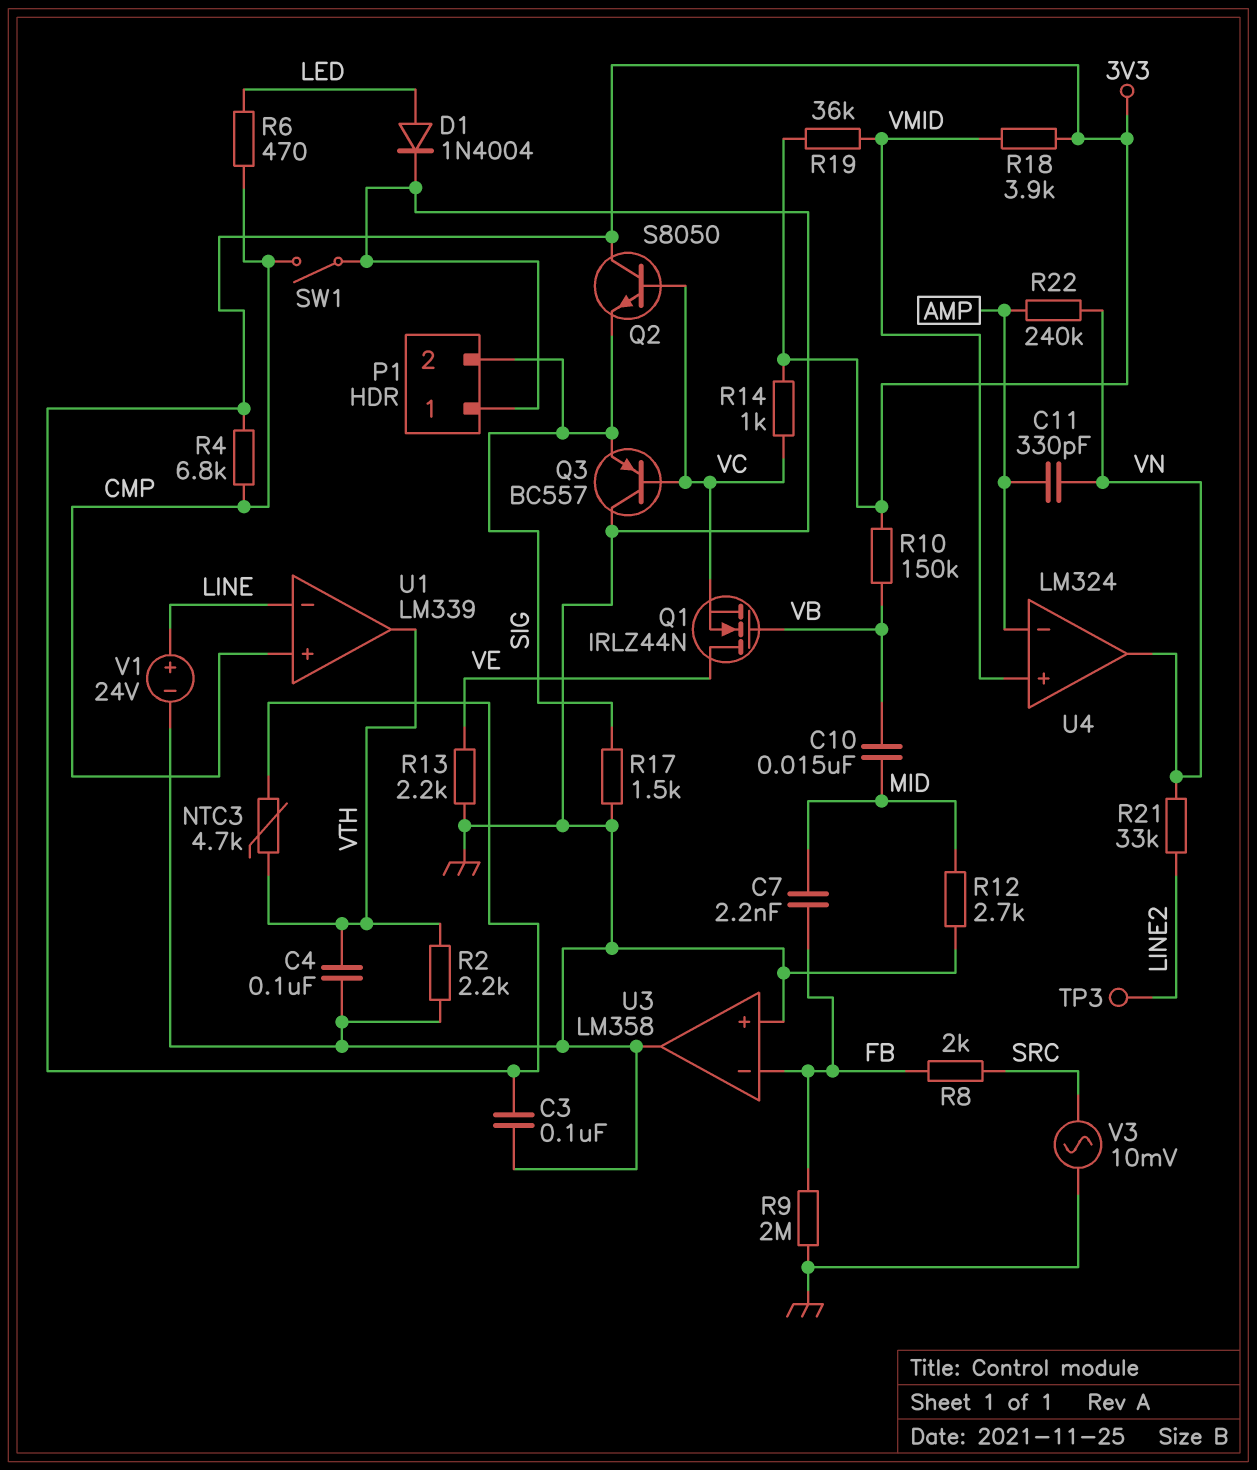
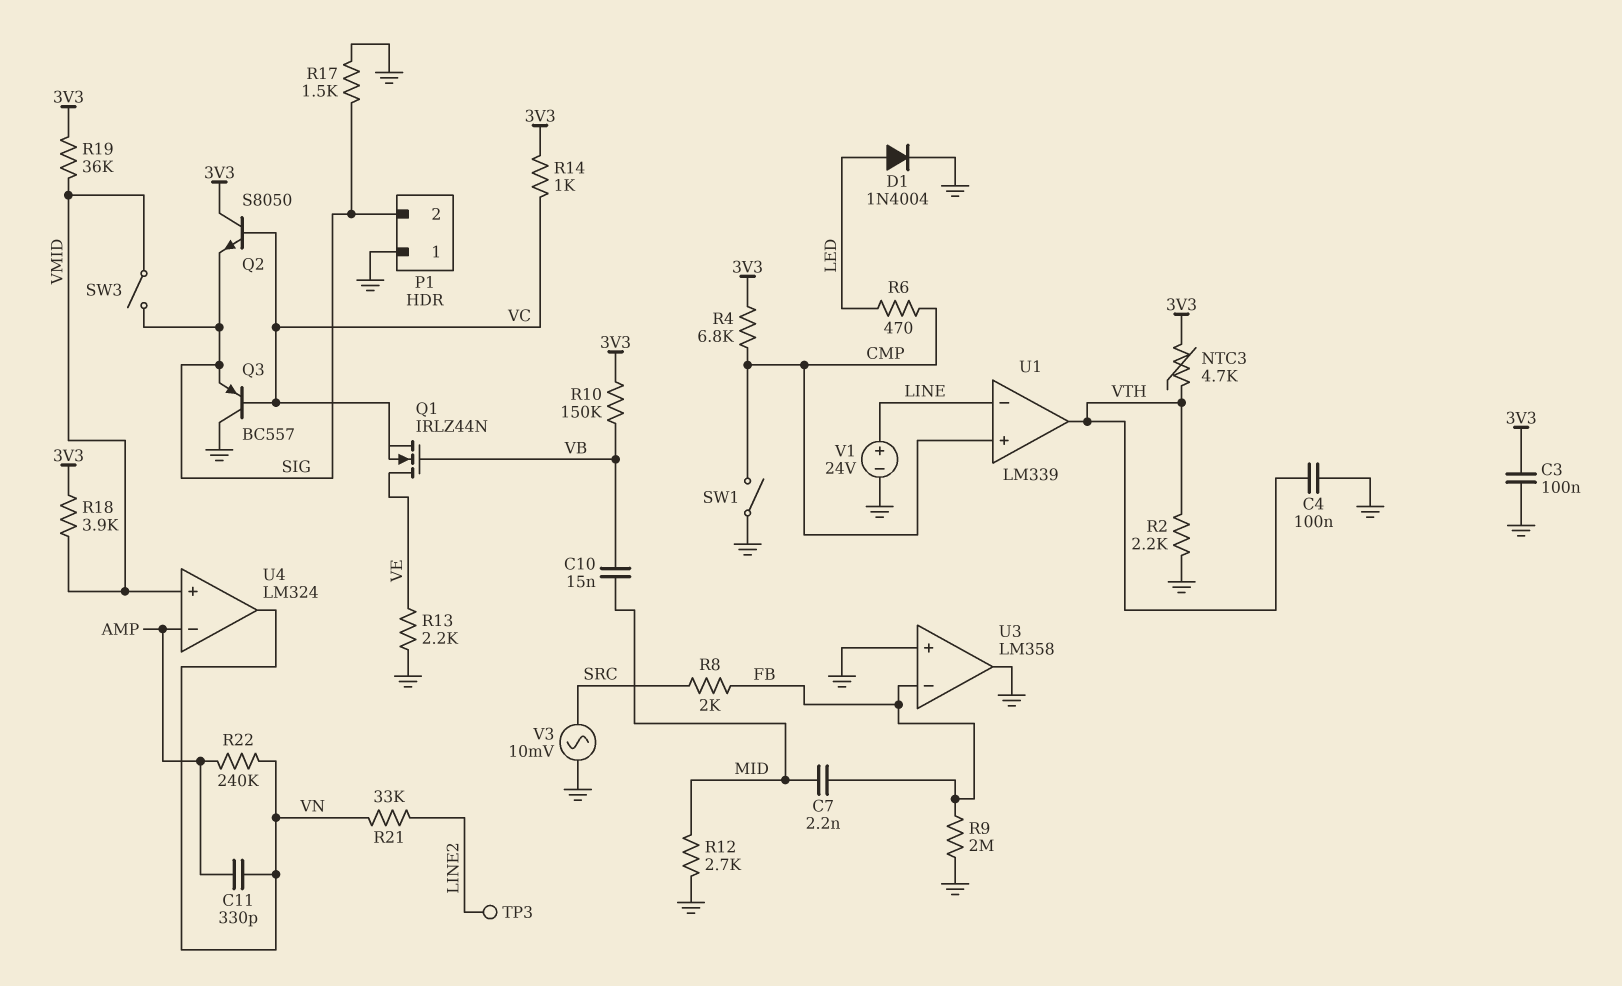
SW3: none -> switch (SIG, VMID)

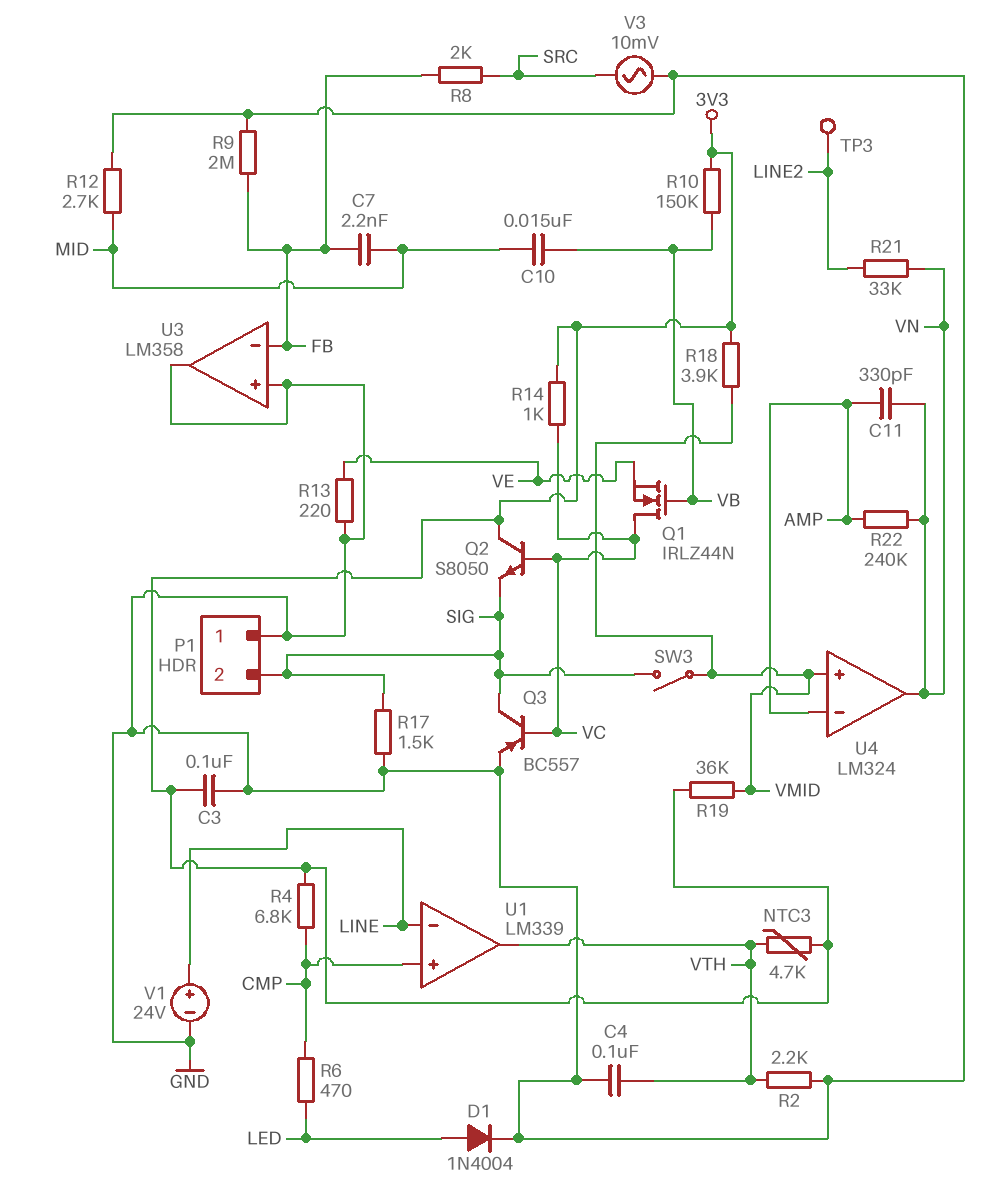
Q1: NMOS IRLZ44N (G VB, D VE, S VC) -> NMOS IRLZ44N (G VB, D VC, S VE)
Q3: PNP BC557 (B VC, C GND, E SIG) -> PNP BC557 (B VC, C SIG, E GND)
R13: 2.2k (GND, VE) -> 220 (GND, VE)
SW1: switch (CMP, GND) -> none

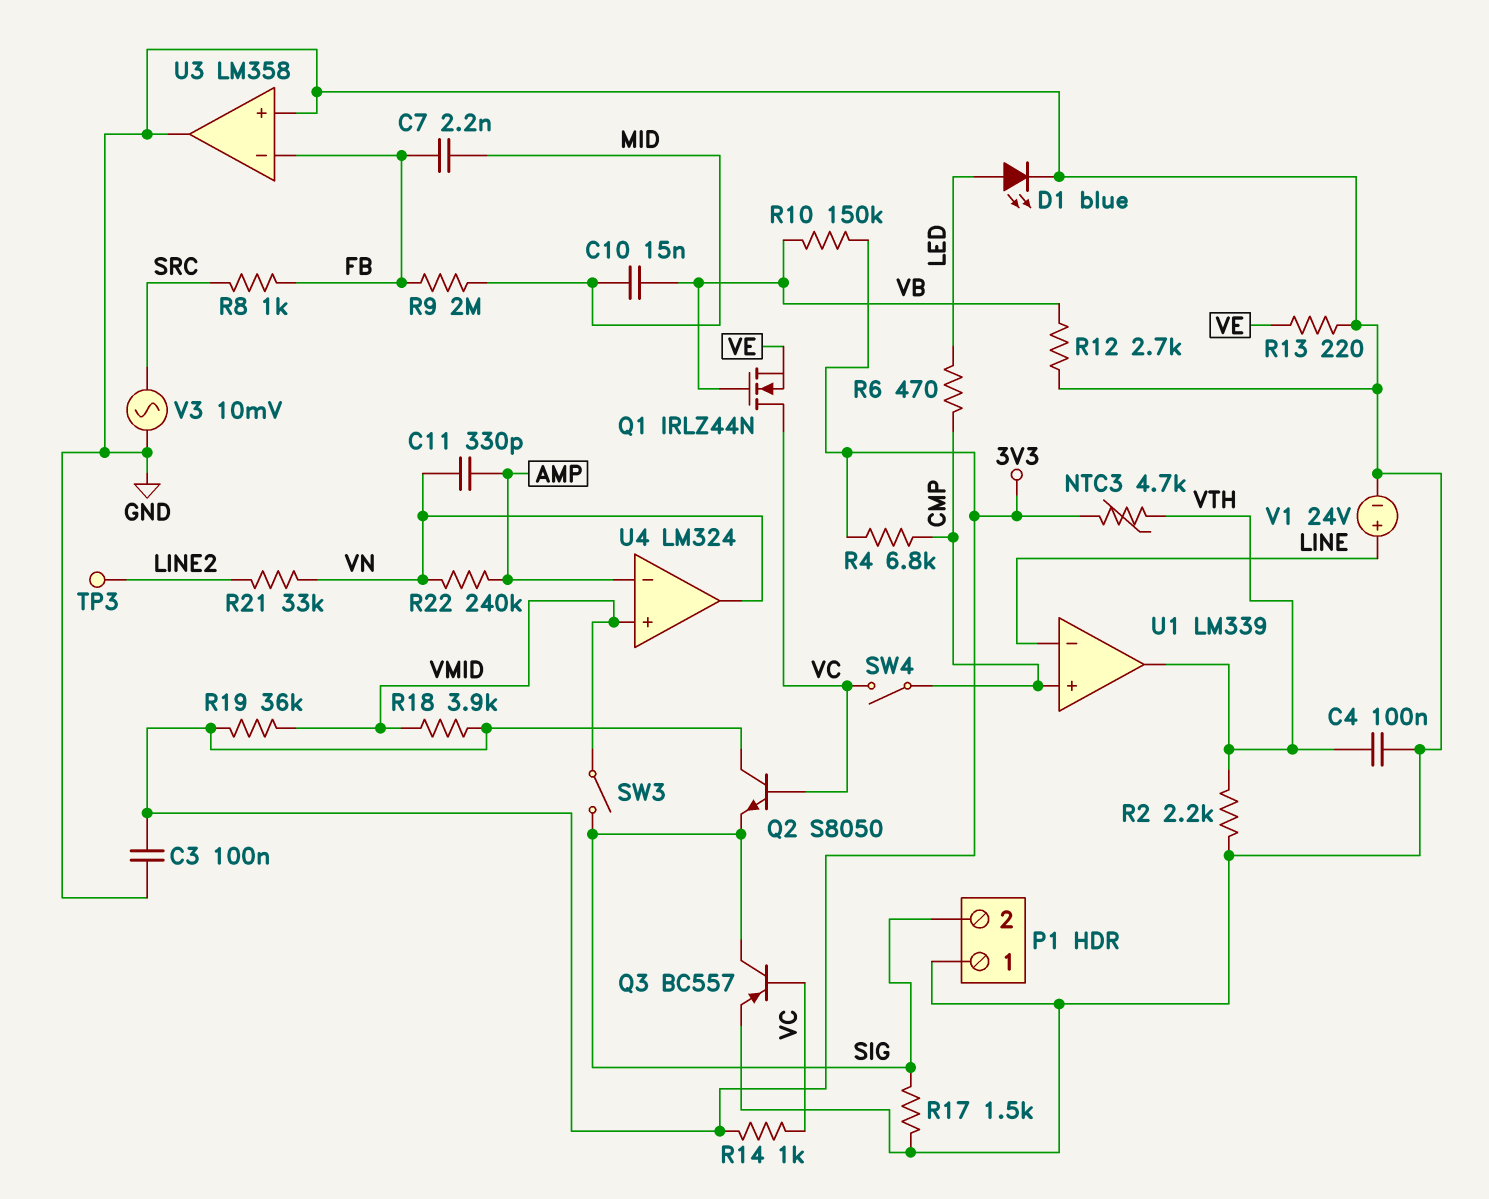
D1: diode 1N4004 (A LED, K GND) -> LED blue (A LED, K GND)
R8: 2k (FB, SRC) -> 1k (FB, SRC)
R9: 2M (FB, GND) -> 2M (FB, MID)
R12: 2.7k (GND, MID) -> 2.7k (GND, VB)
SW4: none -> switch (CMP, VC)

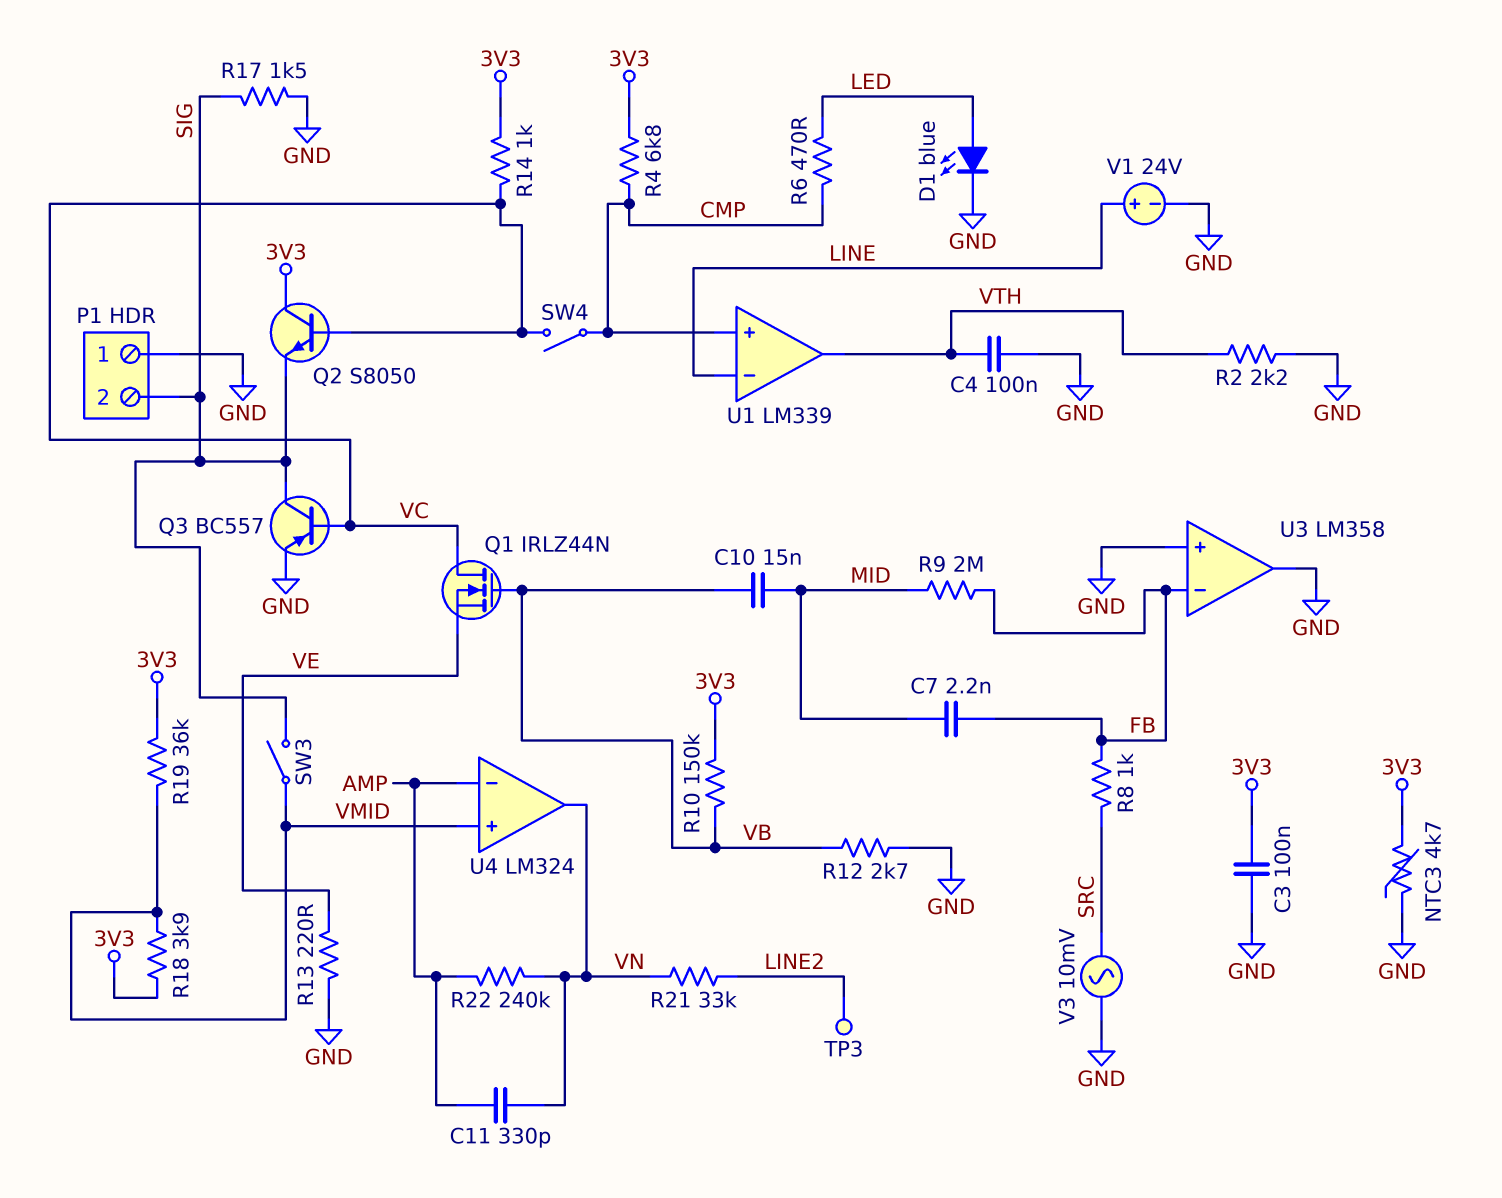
NTC3: 4.7k (3V3, VTH) -> 4.7k (3V3, GND)

